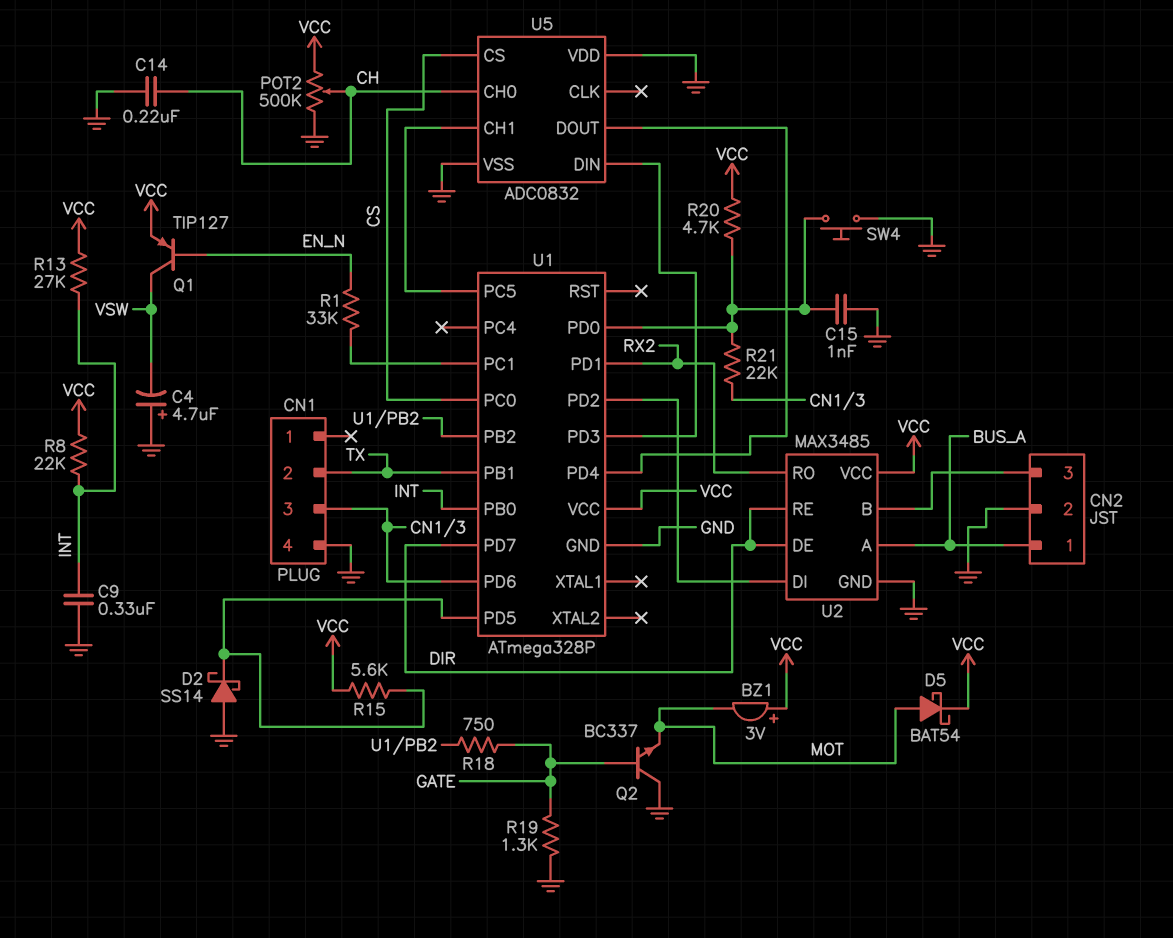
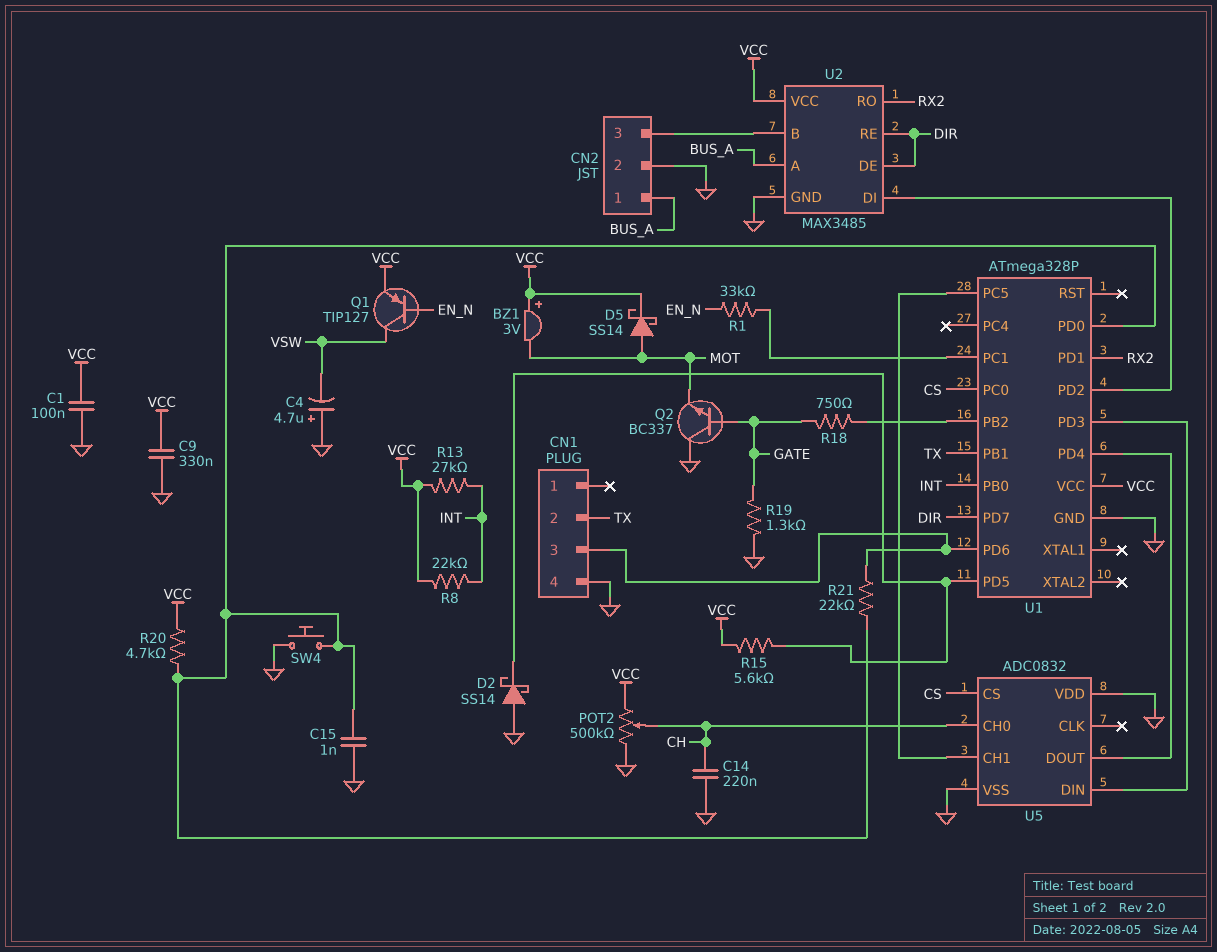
C1: none -> 100nF (GND, VCC)
C9: 330nF (GND, INT) -> 330nF (GND, VCC)
D5: schottky BAT54 (A MOT, K VCC) -> schottky SS14 (A MOT, K VCC)

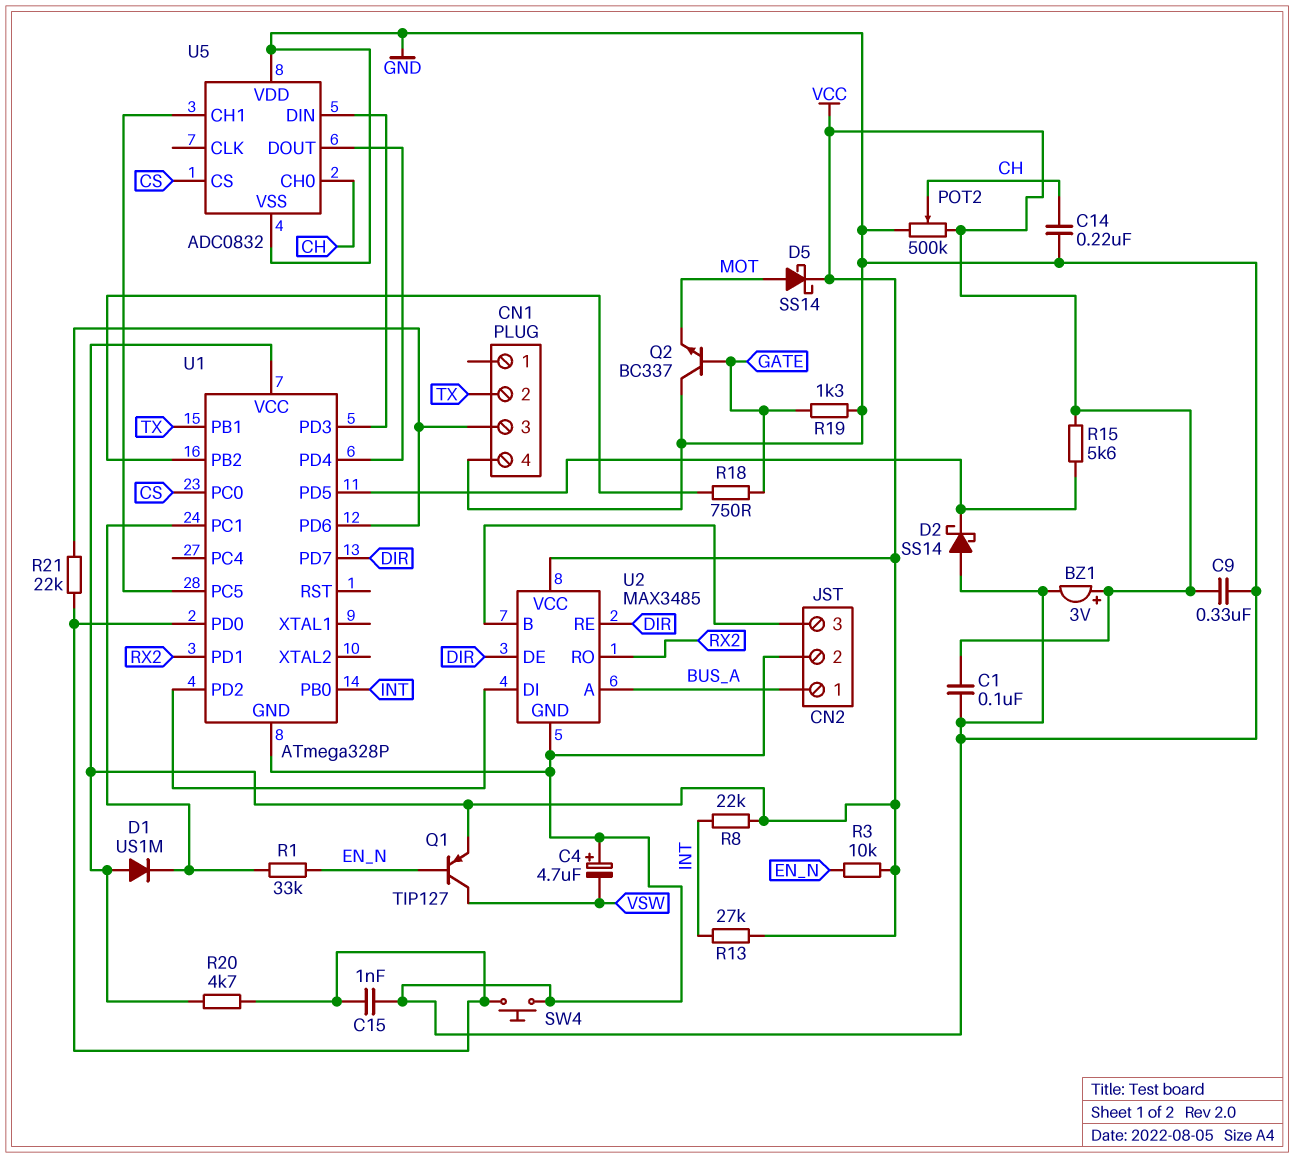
BZ1: buzzer 3V (plus VCC, minus MOT) -> buzzer 3V (plus VCC, minus GND)
D1: none -> diode US1M (A VCC, K U1/PC1)
R3: none -> 10k (EN_N, VCC)

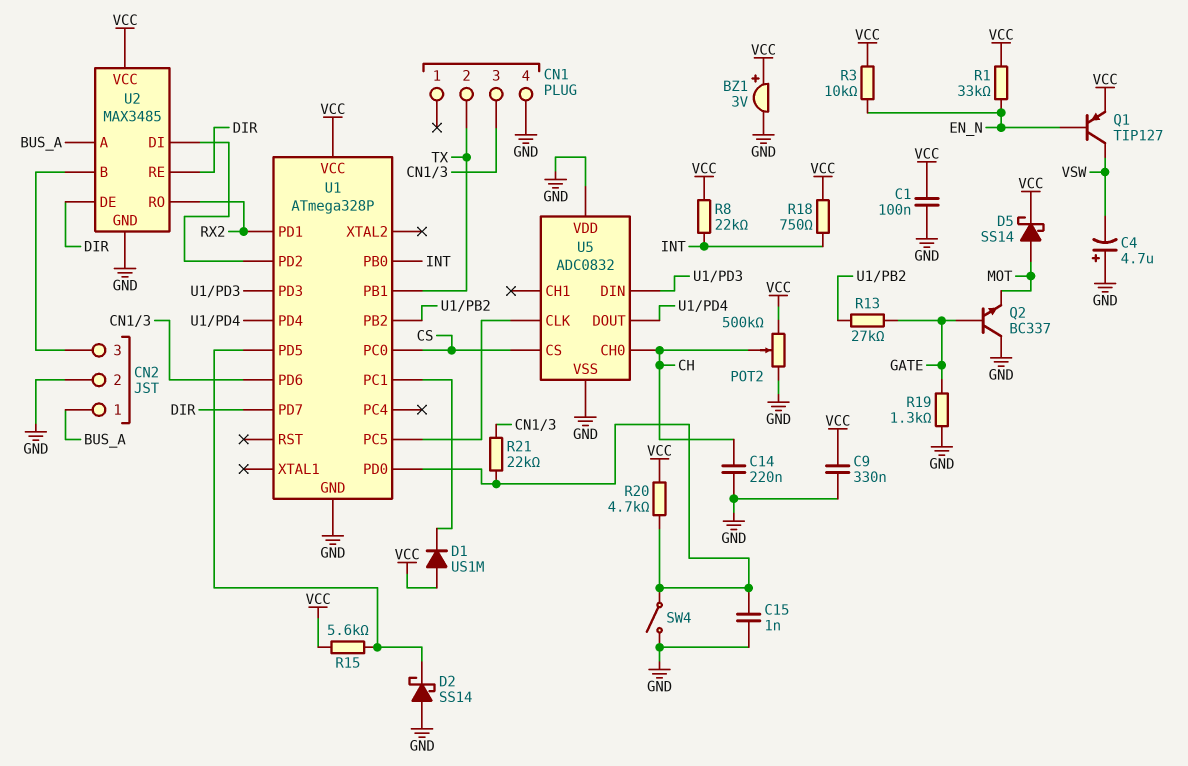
R1: 33k (EN_N, U1/PC1) -> 33k (EN_N, VCC)
R13: 27k (INT, VCC) -> 27k (GATE, U1/PB2)
R18: 750 (GATE, U1/PB2) -> 750 (INT, VCC)
SW4: button (GND, U1/PD0) -> switch (GND, U1/PD0)
U5 pin CH1: U1/PC5 -> none
U5 pin CLK: none -> U1/PC5

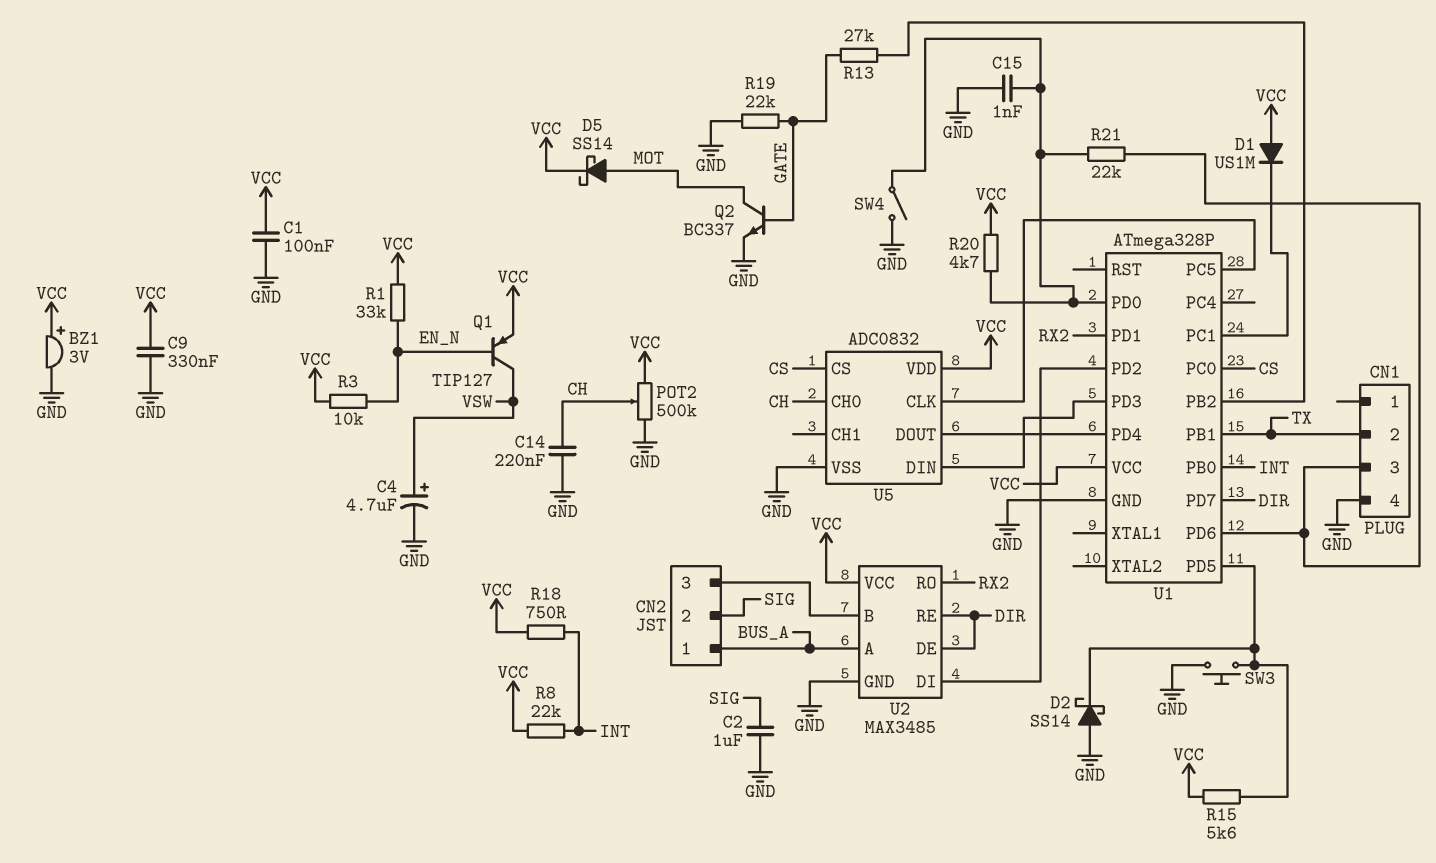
C2: none -> 1uF (GND, SIG)
C4: 4.7uF (plus GND, minus VSW) -> 4.7uF (plus VSW, minus GND)
CN2 pin 2: GND -> SIG
Q2: NPN BC337 (B GATE, C GND, E MOT) -> NPN BC337 (B GATE, C MOT, E GND)
R19: 1.3k (GATE, GND) -> 22k (GATE, GND)
SW3: none -> button (GND, U1/PD5)
U5 pin VDD: GND -> VCC

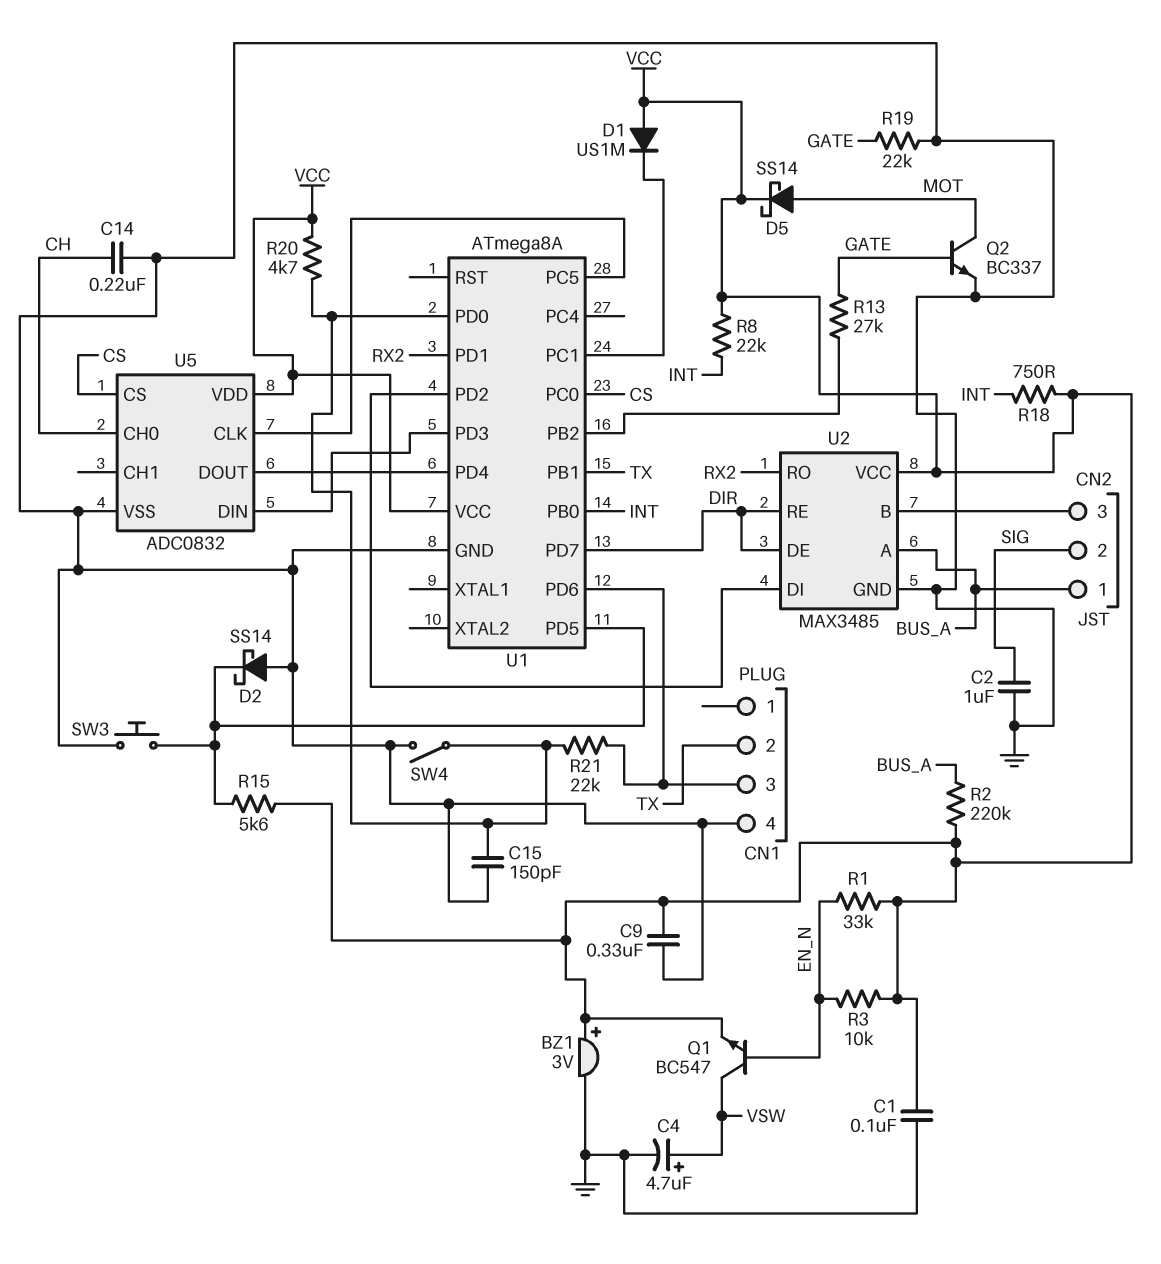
C15: 1nF (GND, U1/PD0) -> 150pF (GND, U1/PD0)
POT2: 500k (GND, VCC, wiper CH) -> none
Q1: PNP TIP127 (B EN_N, C VSW, E VCC) -> NPN BC547 (B EN_N, C VSW, E VCC)
R2: none -> 220k (BUS_A, VCC)
U1: ATmega328P -> ATmega8A

